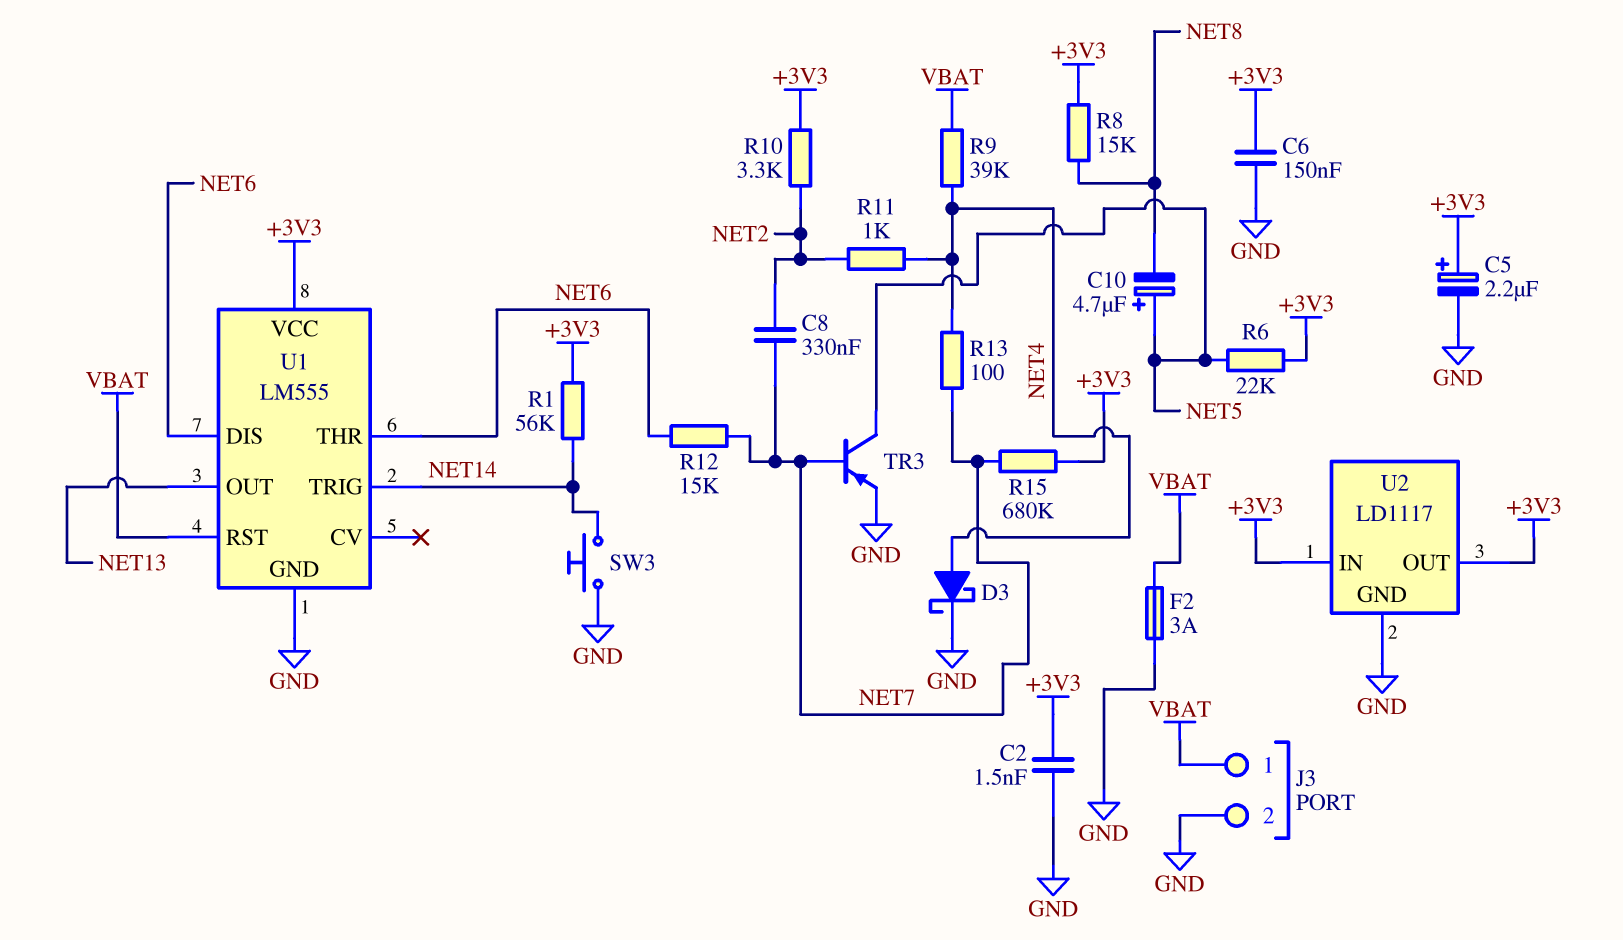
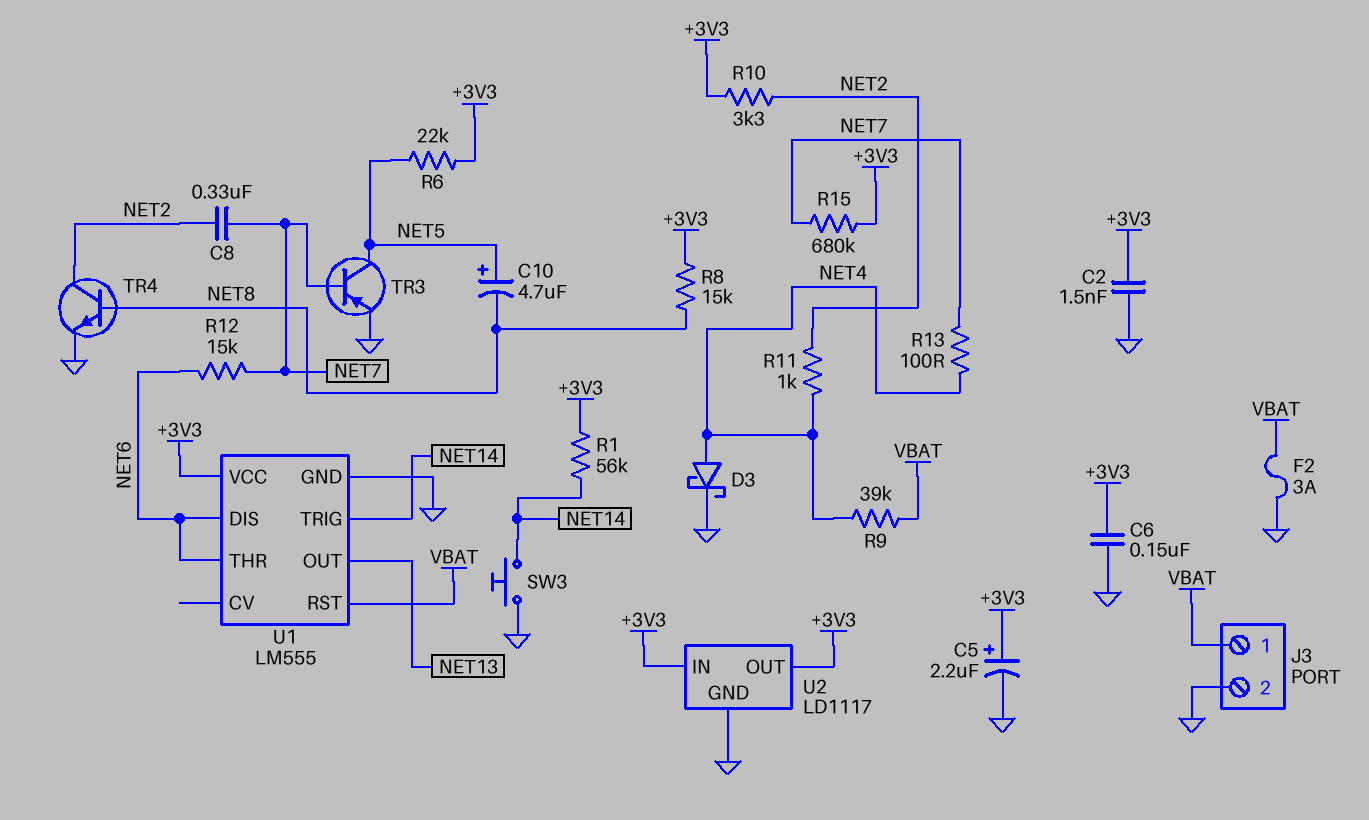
TR4: none -> NPN (B NET8, C NET2, E GND)

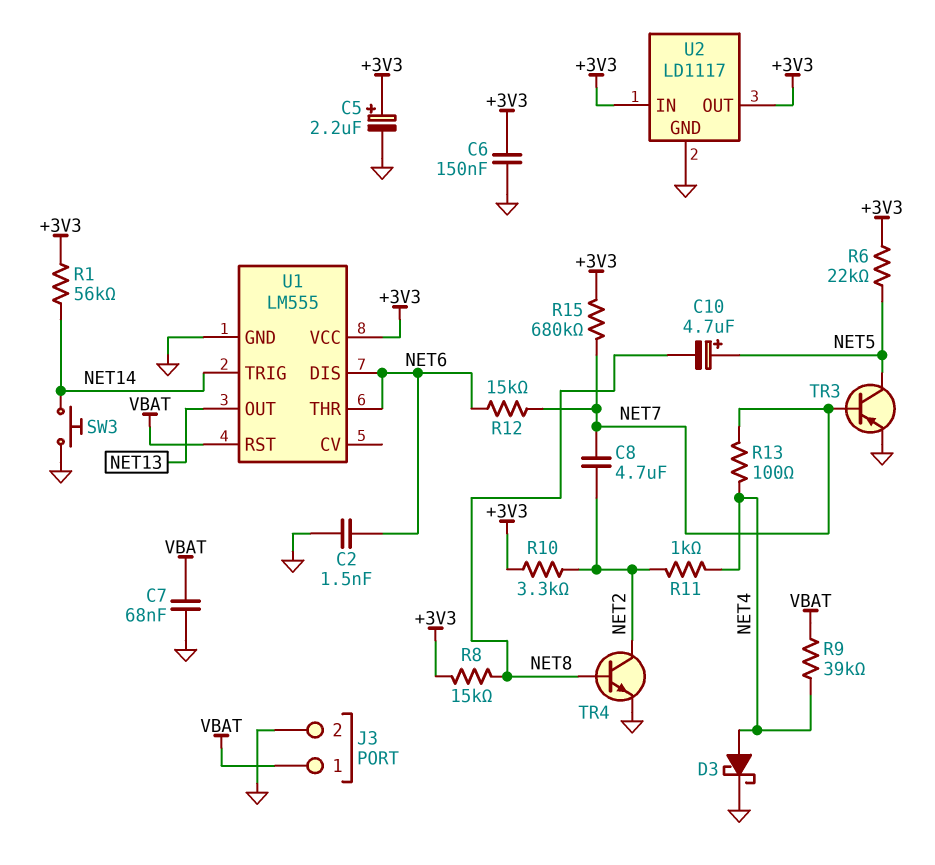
C2: 1.5nF (+3V3, GND) -> 1.5nF (GND, NET6)
C7: none -> 68nF (GND, VBAT)
C8: 330nF (NET2, NET7) -> 4.7uF (NET2, NET7)
F2: 3A (GND, VBAT) -> none

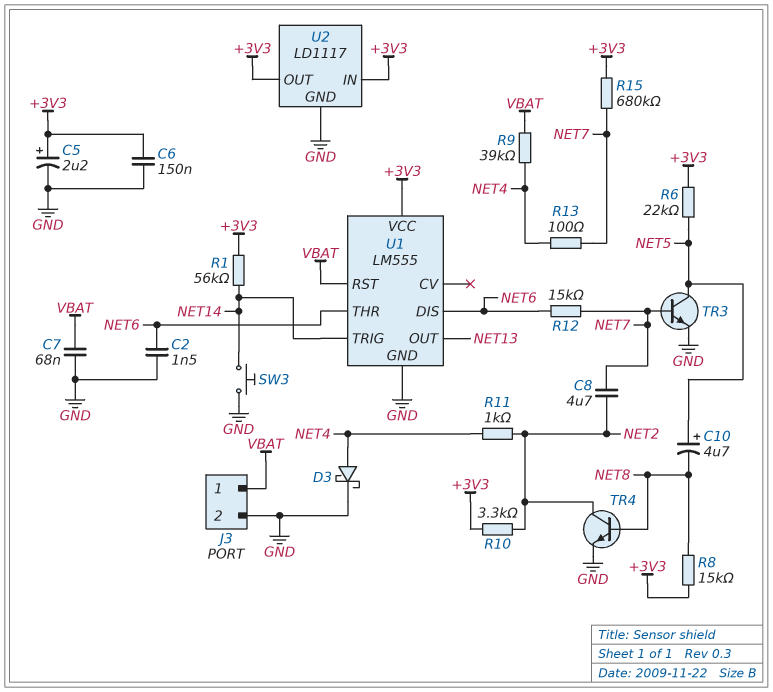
TR3: PNP (B NET7, C NET5, E GND) -> NPN (B NET7, C NET5, E GND)

